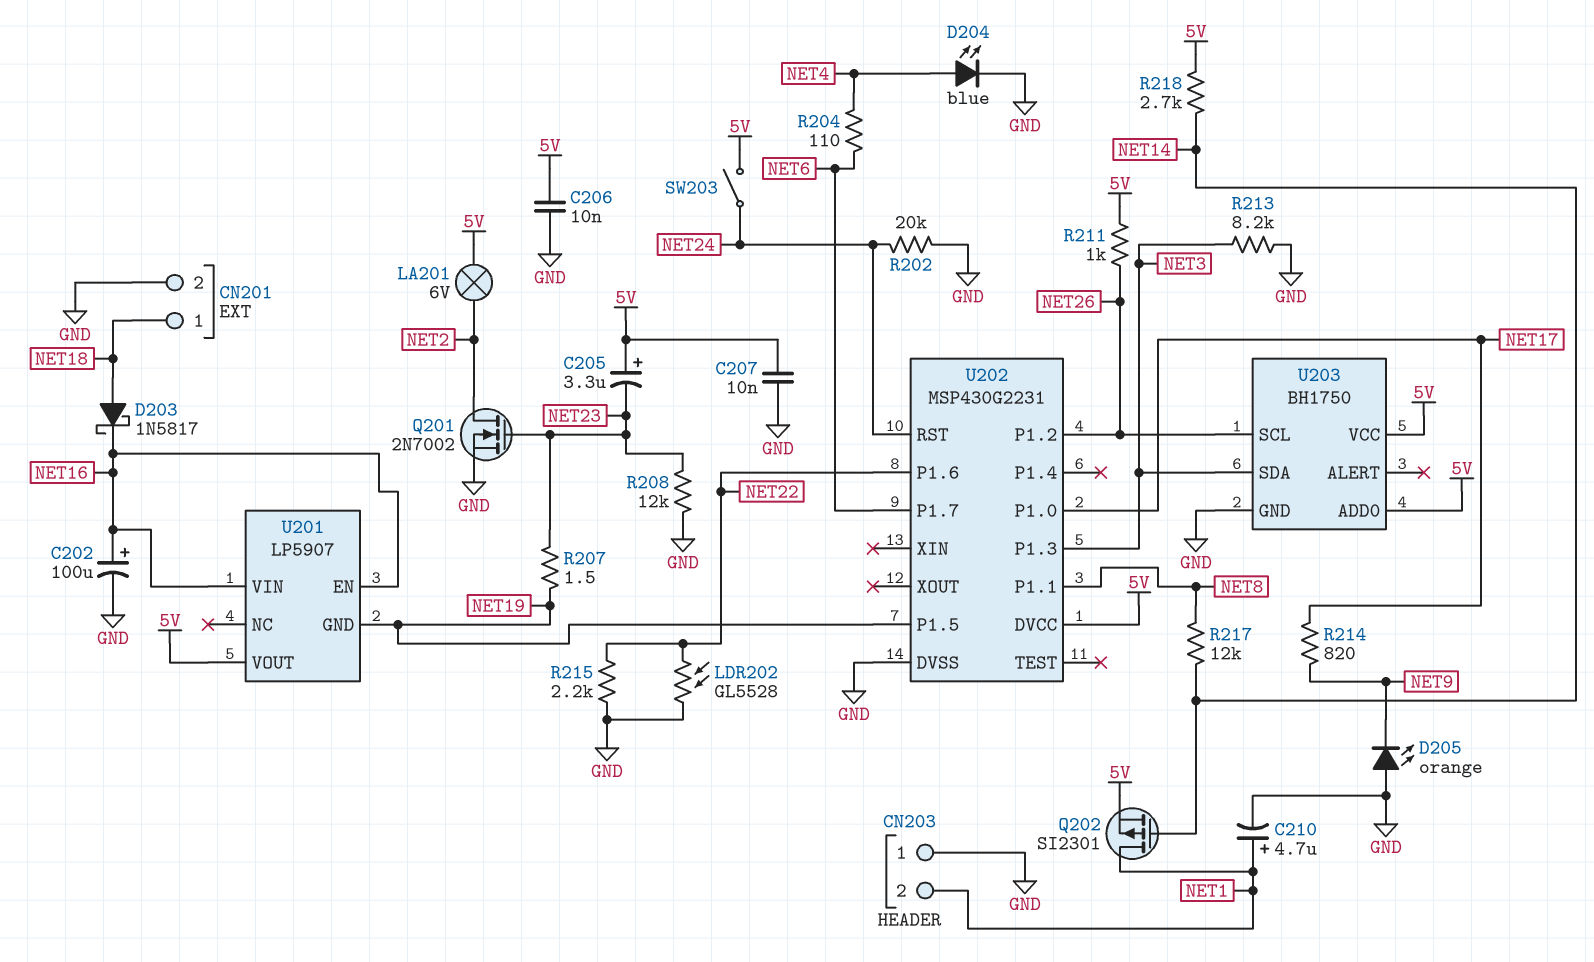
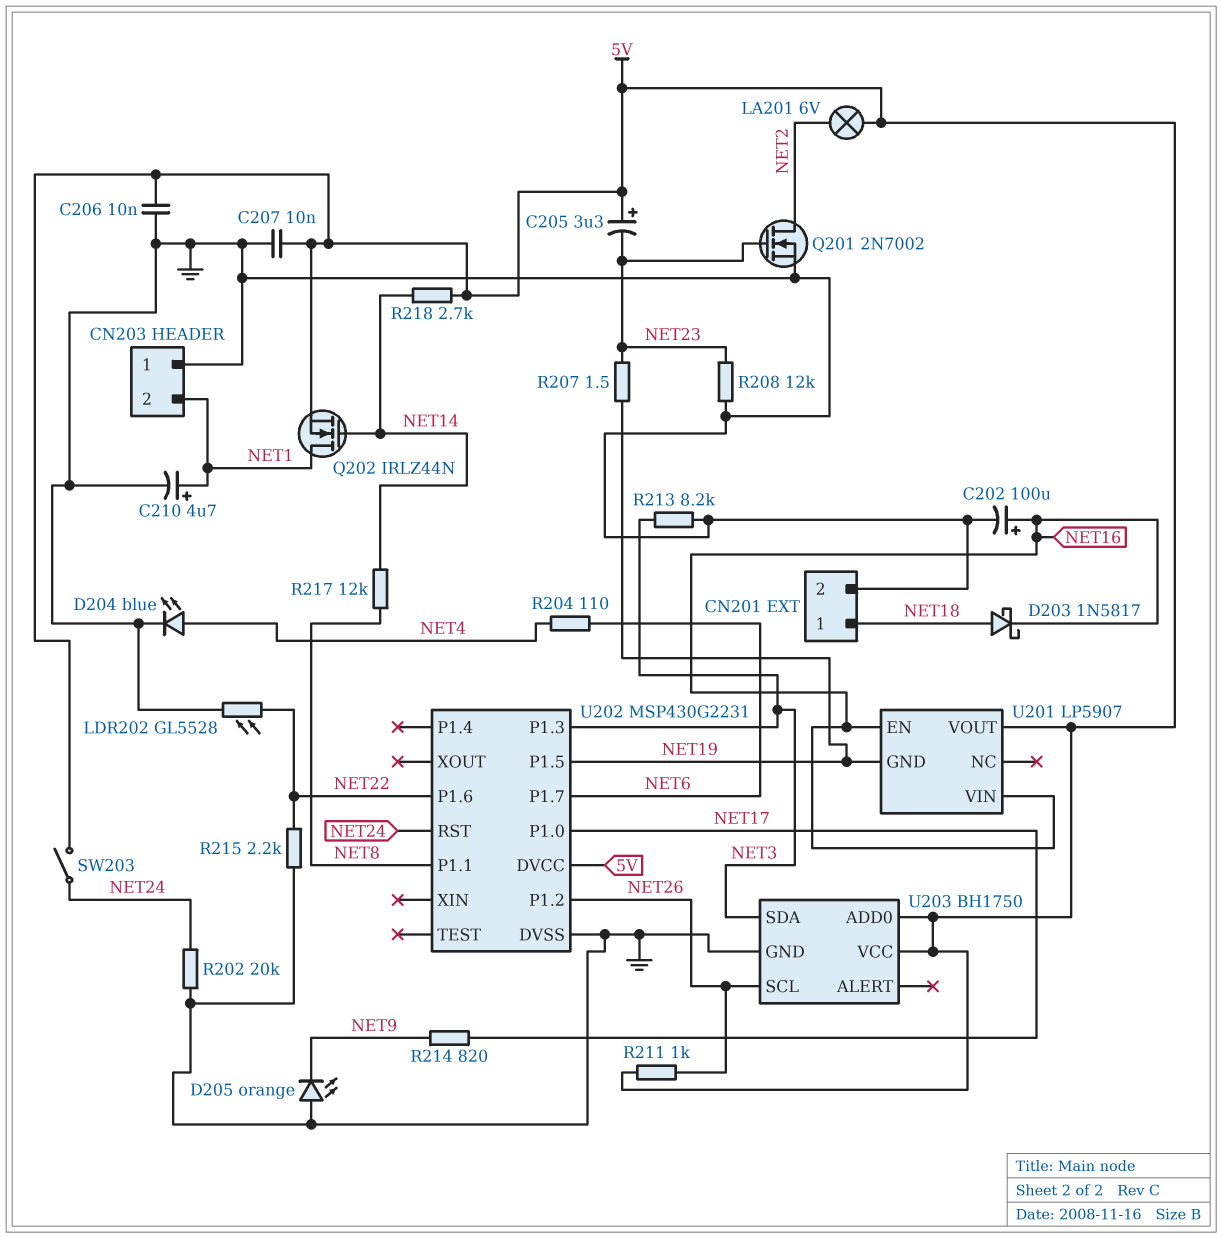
Q202: PMOS SI2301 (G NET14, D NET1, S 5V) -> NMOS IRLZ44N (G NET14, D NET1, S 5V)

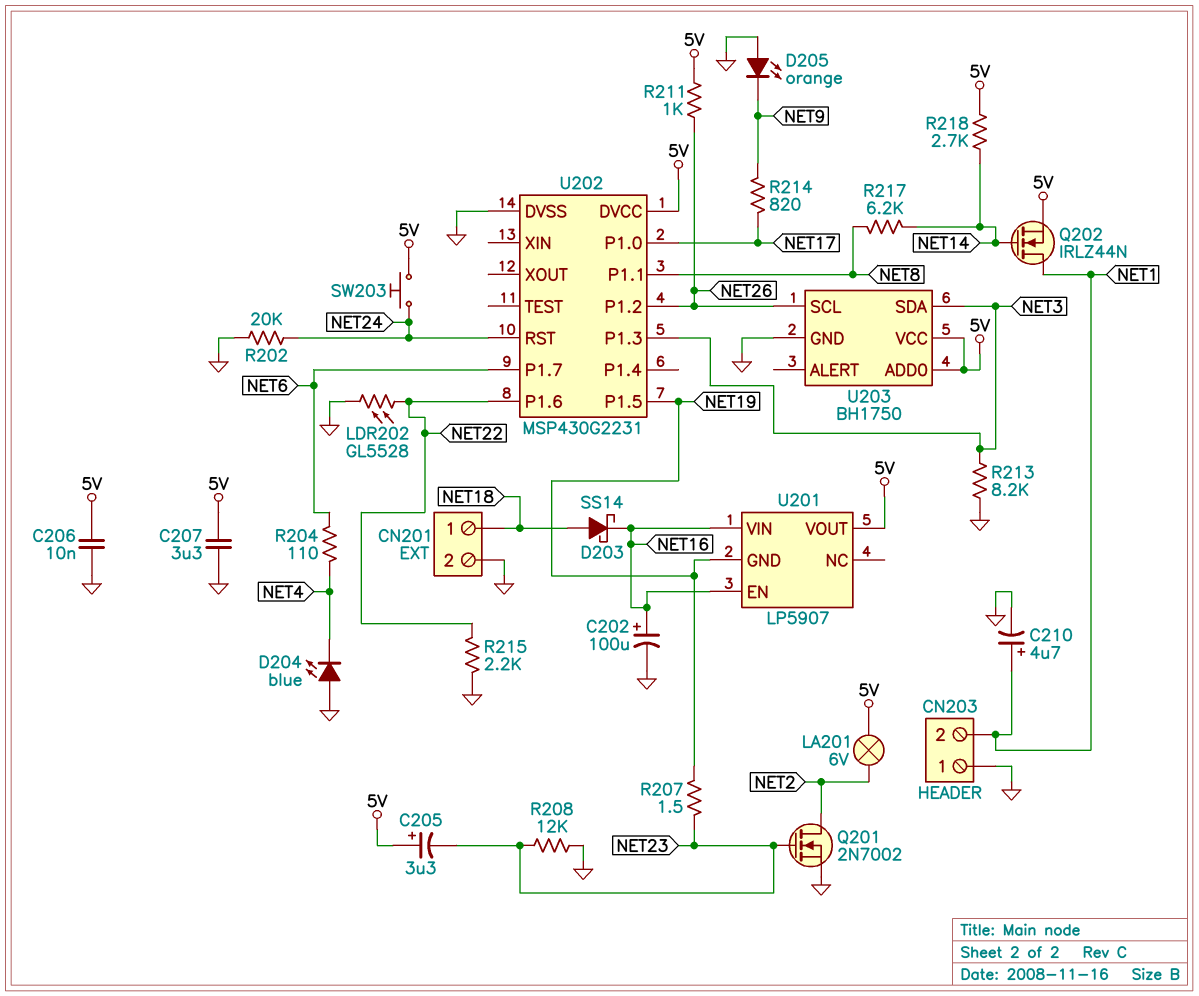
C207: 10nF (5V, GND) -> 3.3uF (5V, GND)
D203: schottky 1N5817 (A NET18, K NET16) -> schottky SS14 (A NET18, K NET16)
D204: LED blue (A NET4, K GND) -> LED blue (A GND, K NET4)
R217: 12k (NET8, NET14) -> 6.2k (NET8, NET14)
SW203: switch (5V, NET24) -> button (5V, NET24)

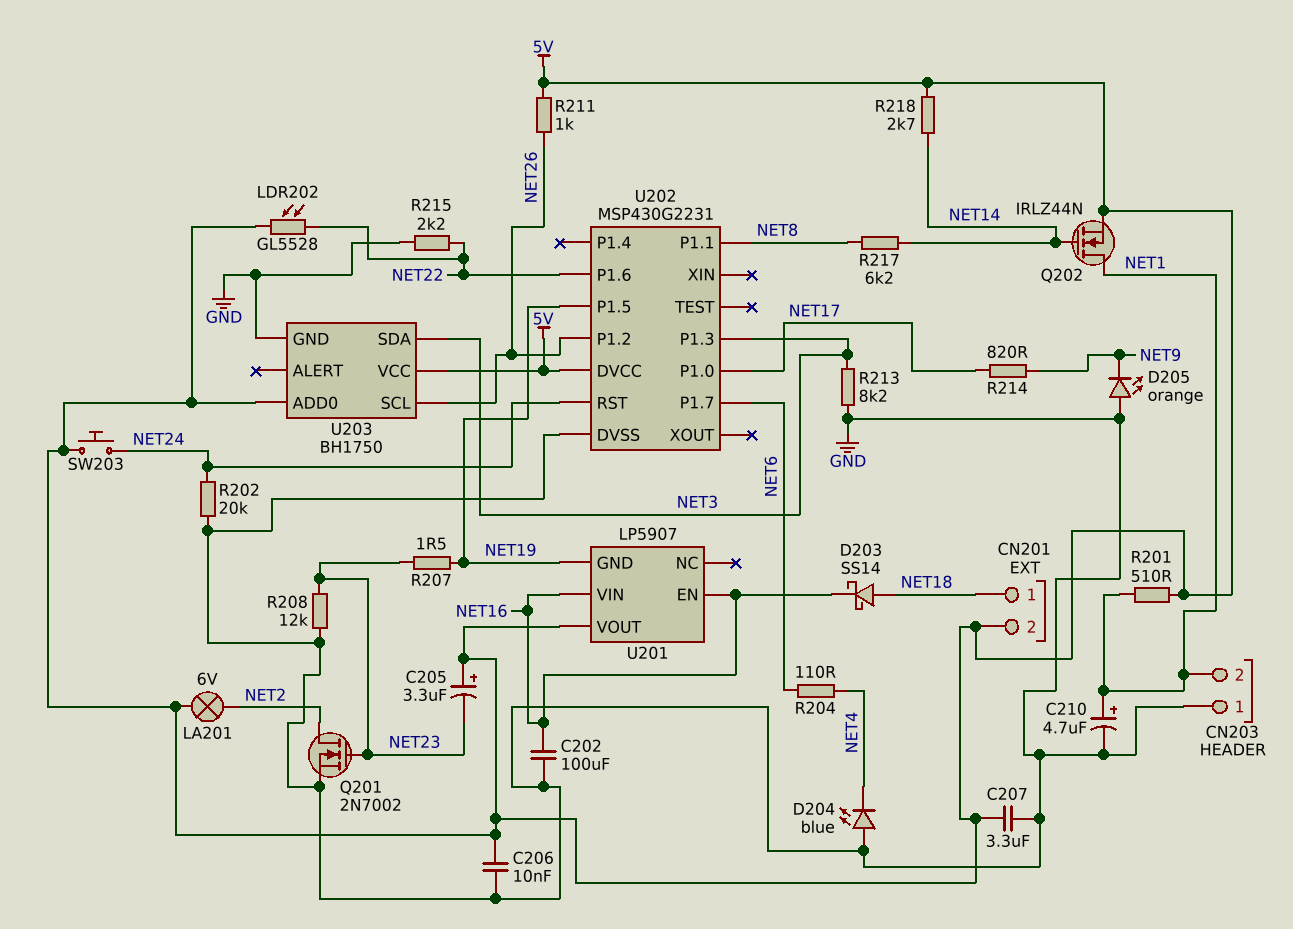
C202: 100uF (plus NET16, minus GND) -> 100uF (GND, NET16)
CN201 pin 2: GND -> 5V
LDR202: GL5528 (GND, NET22) -> GL5528 (5V, NET22)
R201: none -> 510 (5V, NET1)

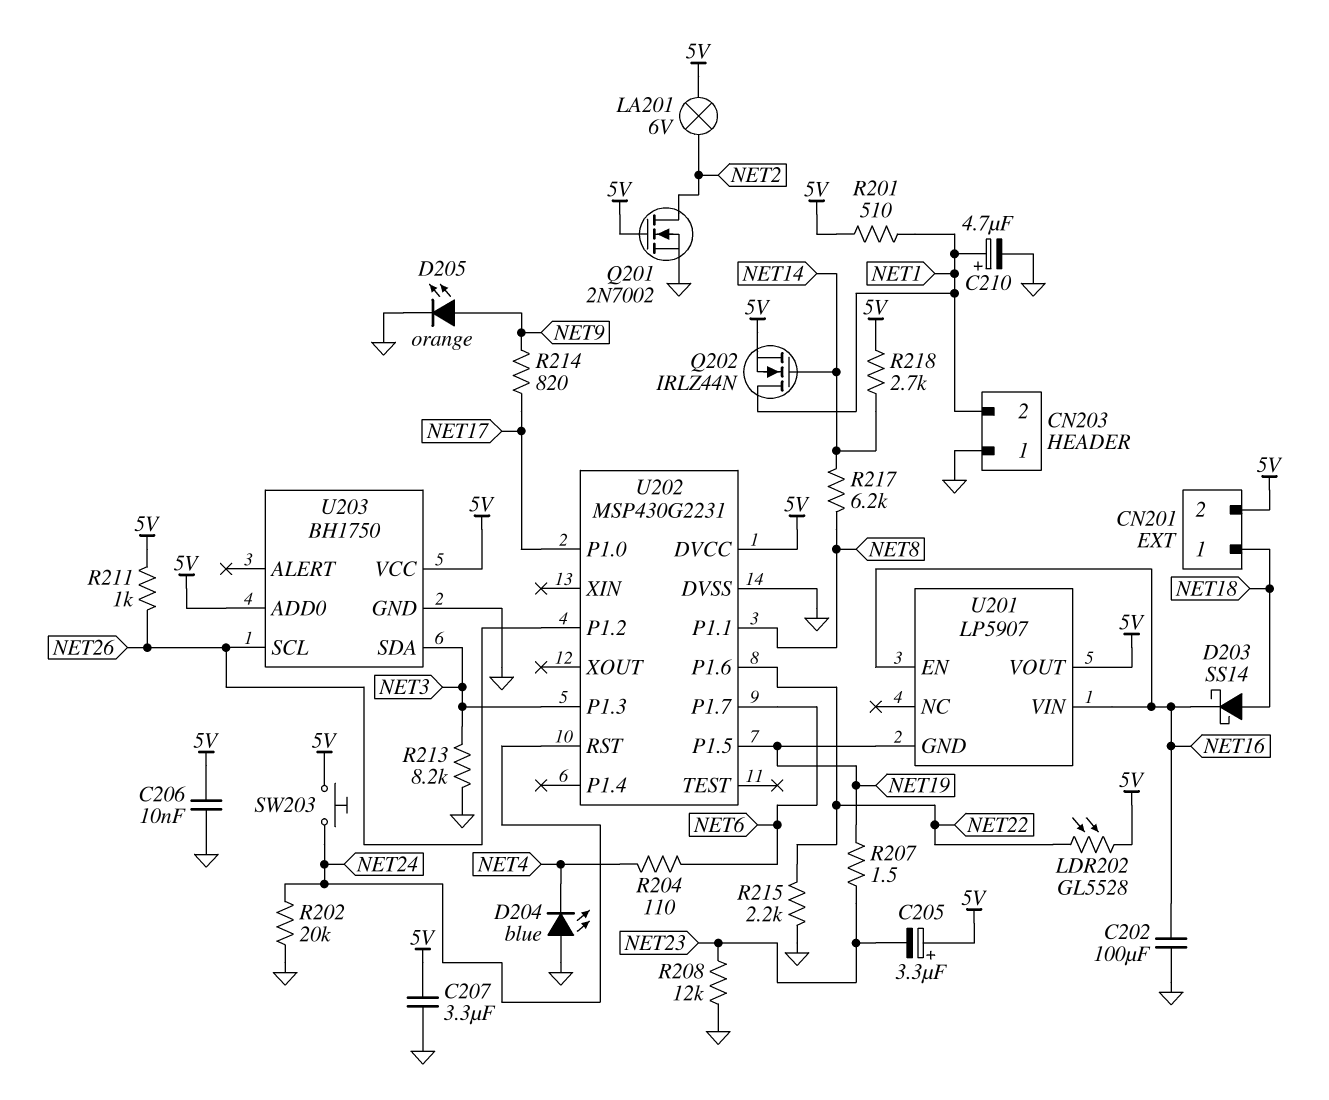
D205: LED orange (A GND, K NET9) -> LED orange (A NET9, K GND)
Q201: NMOS 2N7002 (G NET23, D NET2, S GND) -> NMOS 2N7002 (G 5V, D NET2, S GND)

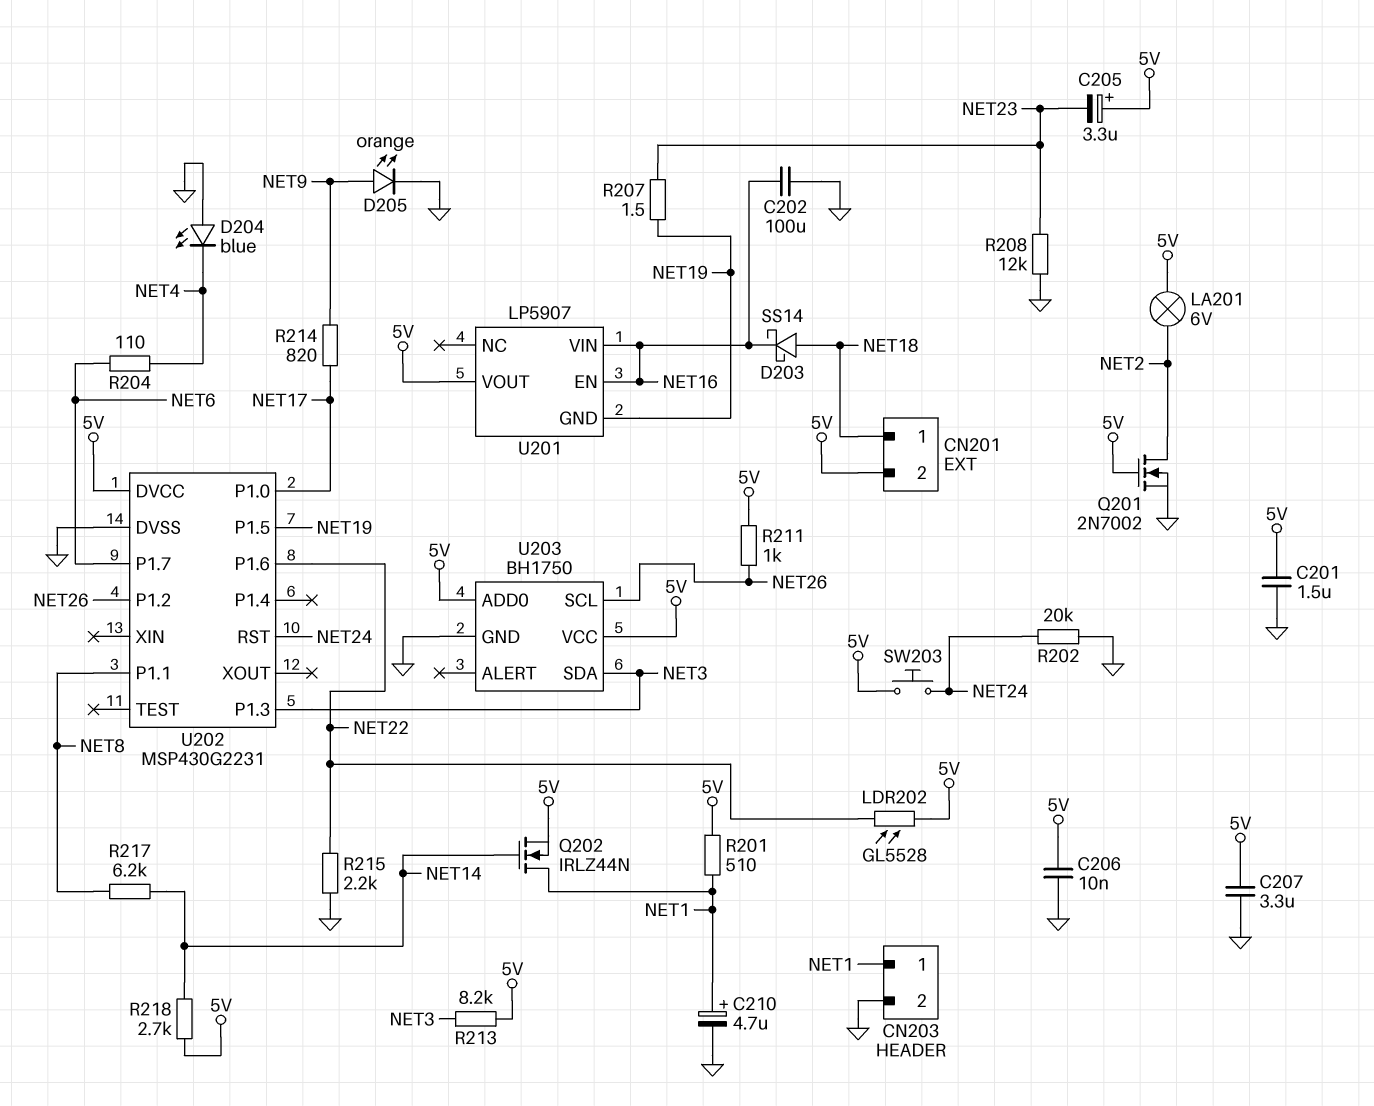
C201: none -> 1.5uF (5V, GND)
CN203 pin 1: GND -> NET1
CN203 pin 2: NET1 -> GND
R213: 8.2k (GND, NET3) -> 8.2k (5V, NET3)

